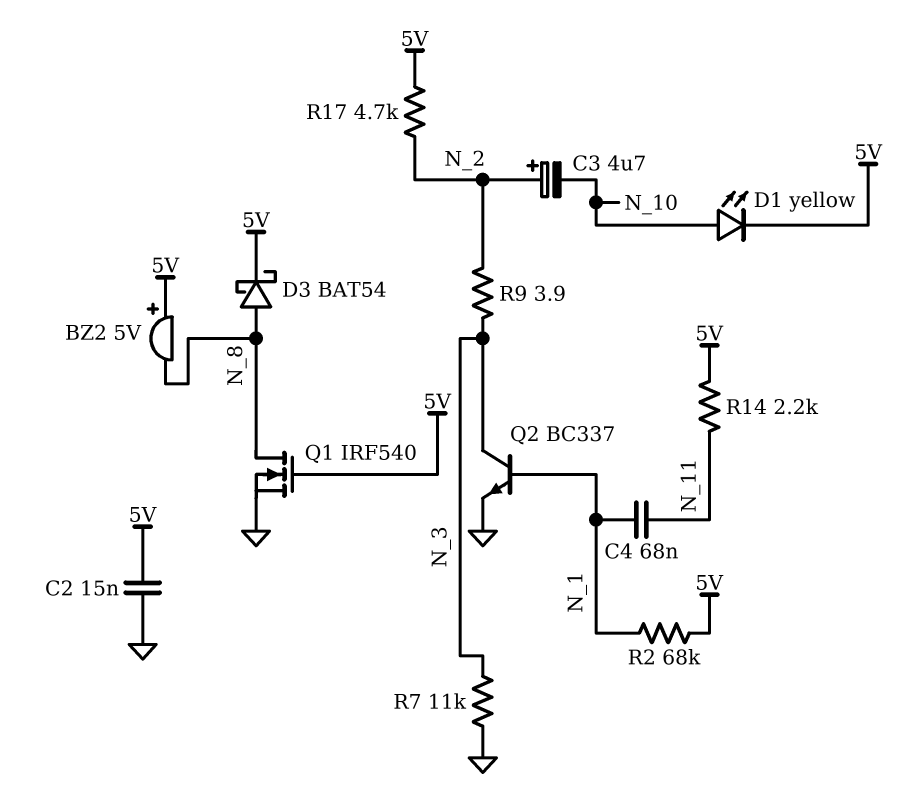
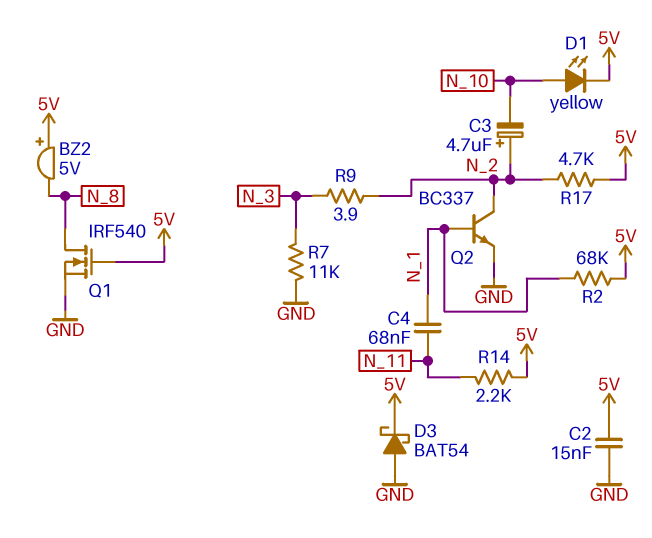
D3: schottky BAT54 (A N_8, K 5V) -> schottky BAT54 (A GND, K 5V)
Q2: NPN BC337 (B N_1, C N_3, E GND) -> NPN BC337 (B N_1, C N_2, E GND)

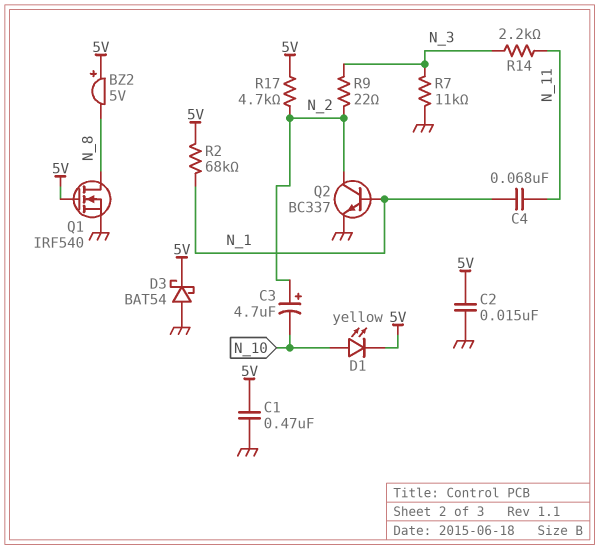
C1: none -> 470nF (5V, GND)
R9: 3.9 (N_2, N_3) -> 22 (N_2, N_3)
R14: 2.2k (5V, N_11) -> 2.2k (N_3, N_11)

